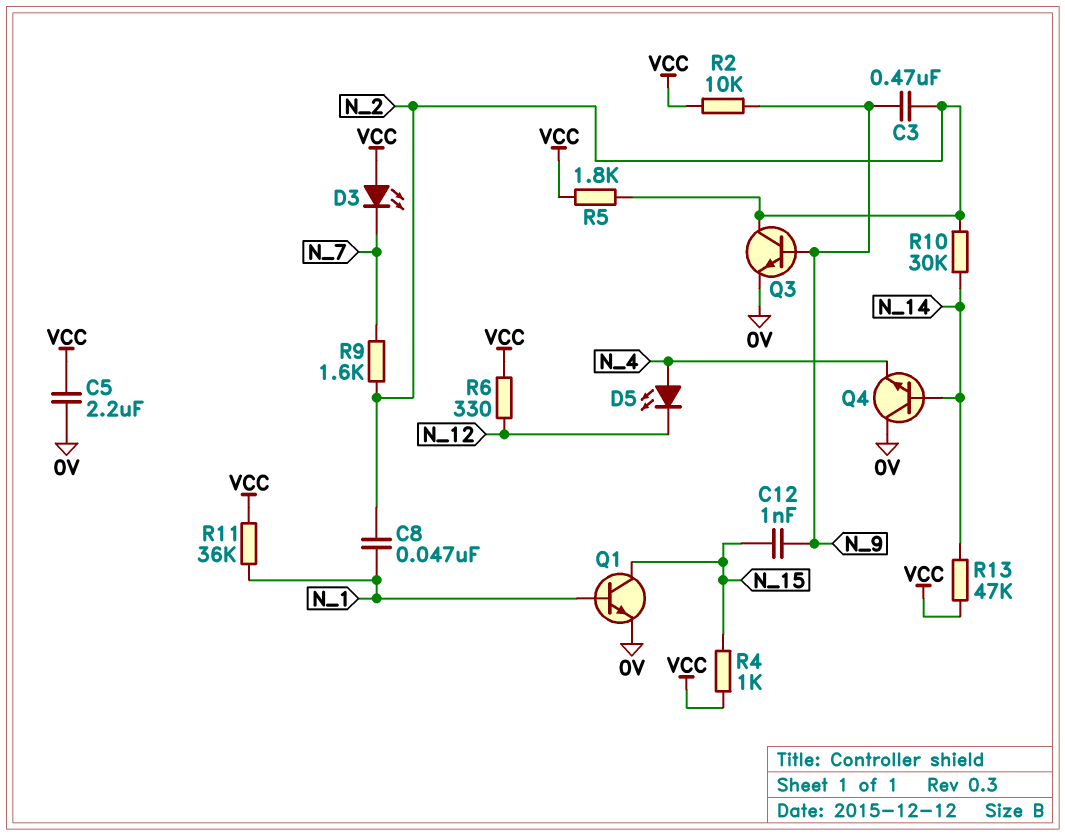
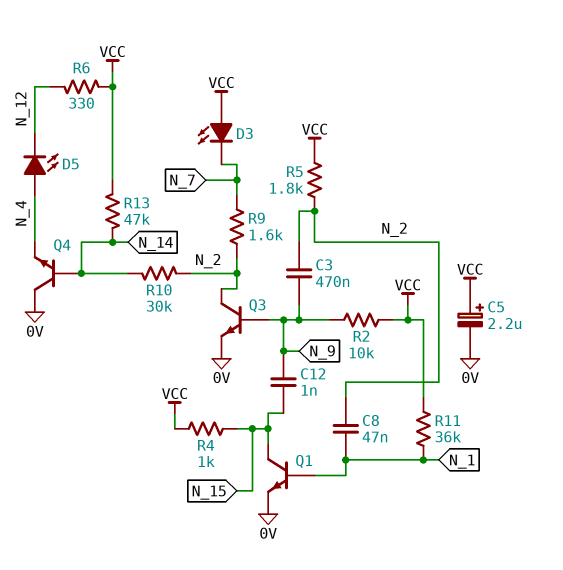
C5: 2.2uF (0V, VCC) -> 2.2uF (plus VCC, minus 0V)

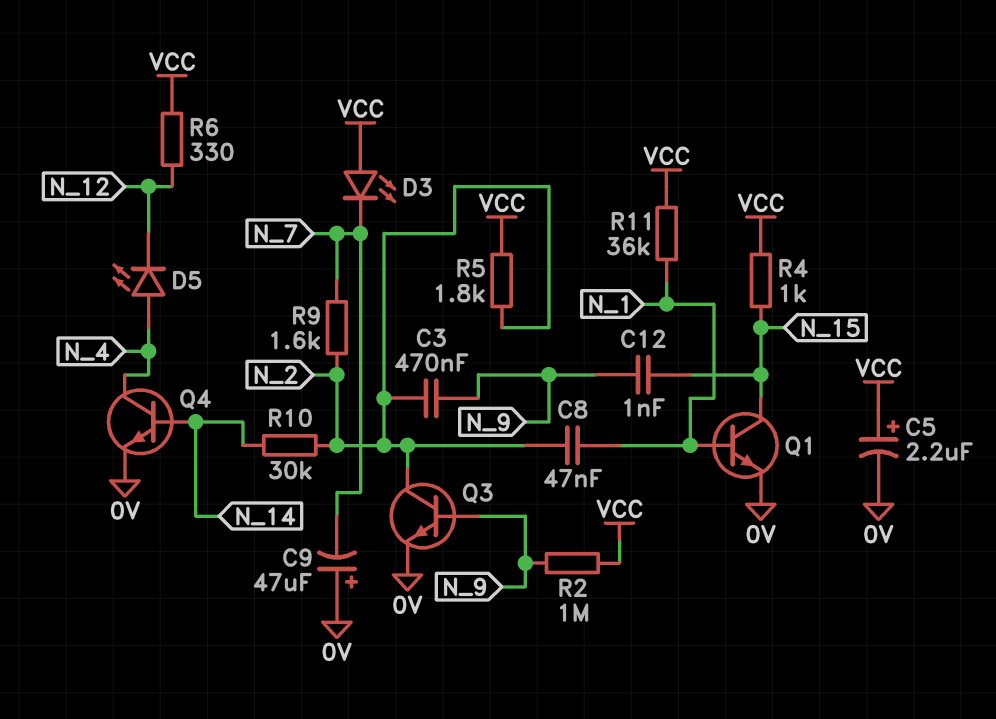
C9: none -> 47uF (plus 0V, minus N_7)
Q4: NPN (B N_14, C 0V, E N_4) -> NPN (B N_14, C N_4, E 0V)
R2: 10k (N_9, VCC) -> 1M (N_9, VCC)
R13: 47k (N_14, VCC) -> none

